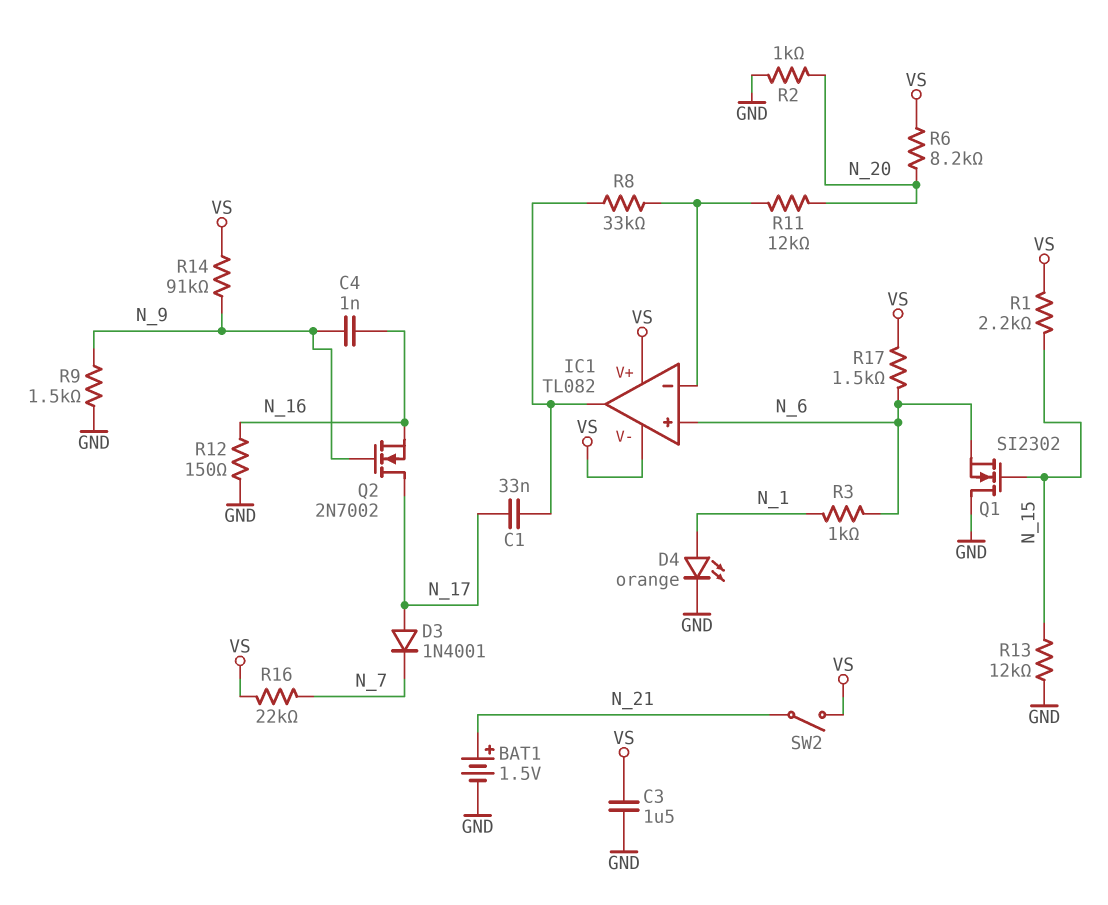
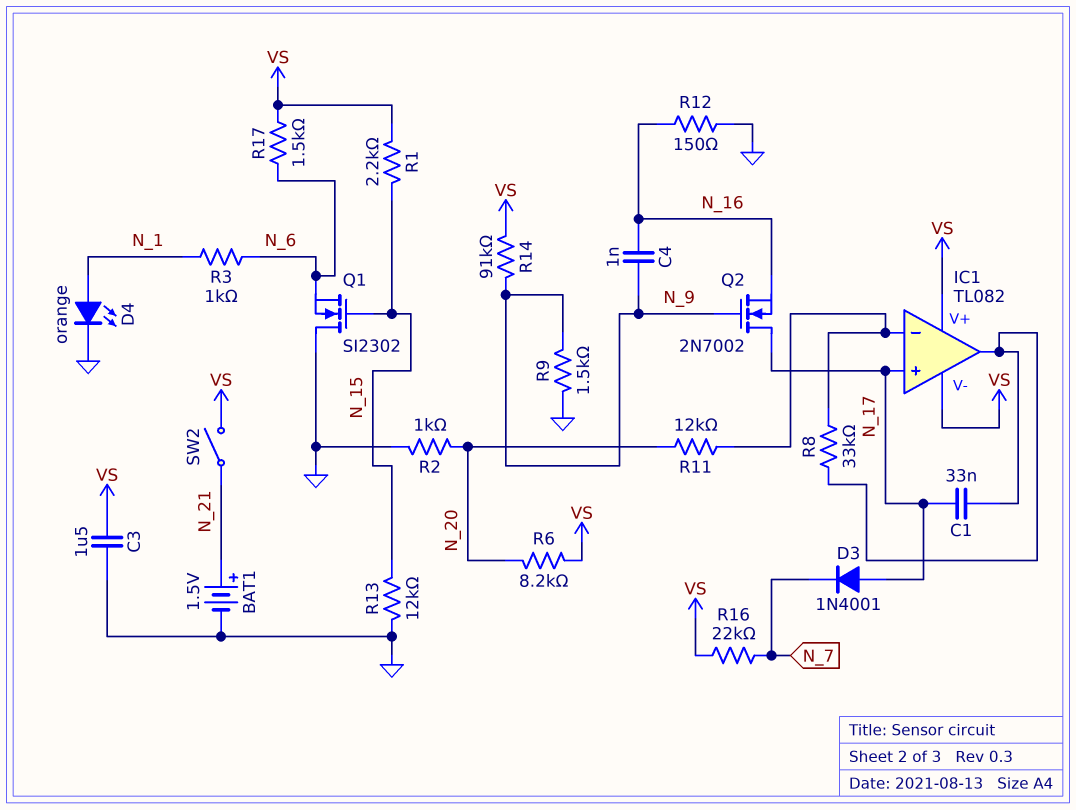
IC1 pin in+: N_6 -> N_17

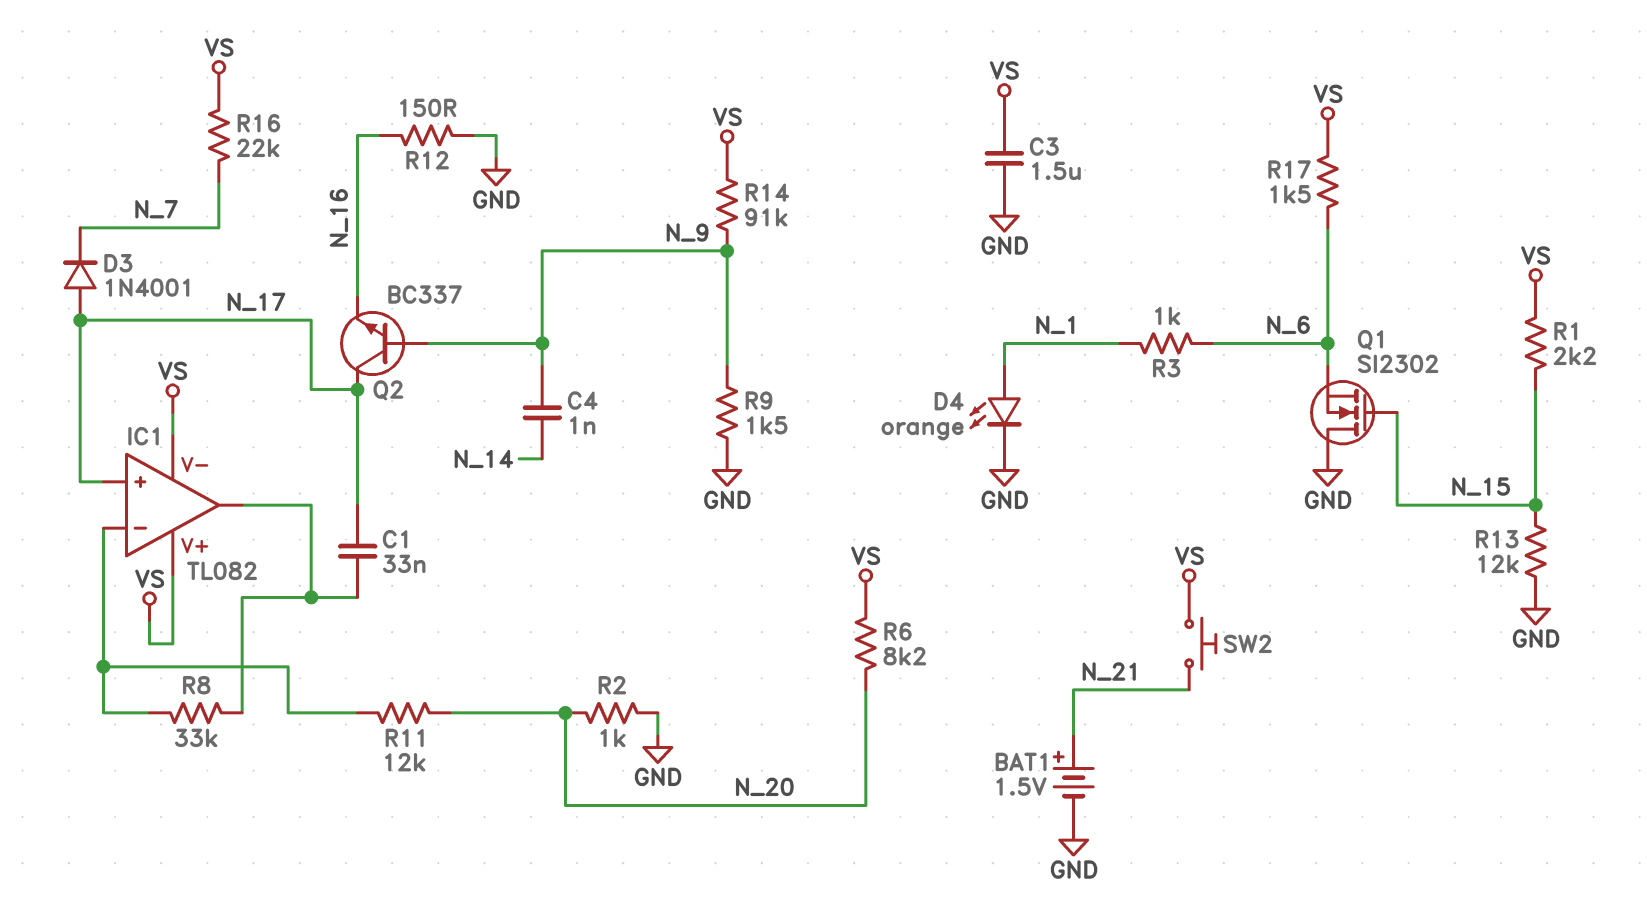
C4: 1nF (N_9, N_16) -> 1nF (N_9, N_14)
Q2: NMOS 2N7002 (G N_9, D N_17, S N_16) -> NPN BC337 (B N_9, C N_17, E N_16)
SW2: switch (N_21, VS) -> button (N_21, VS)

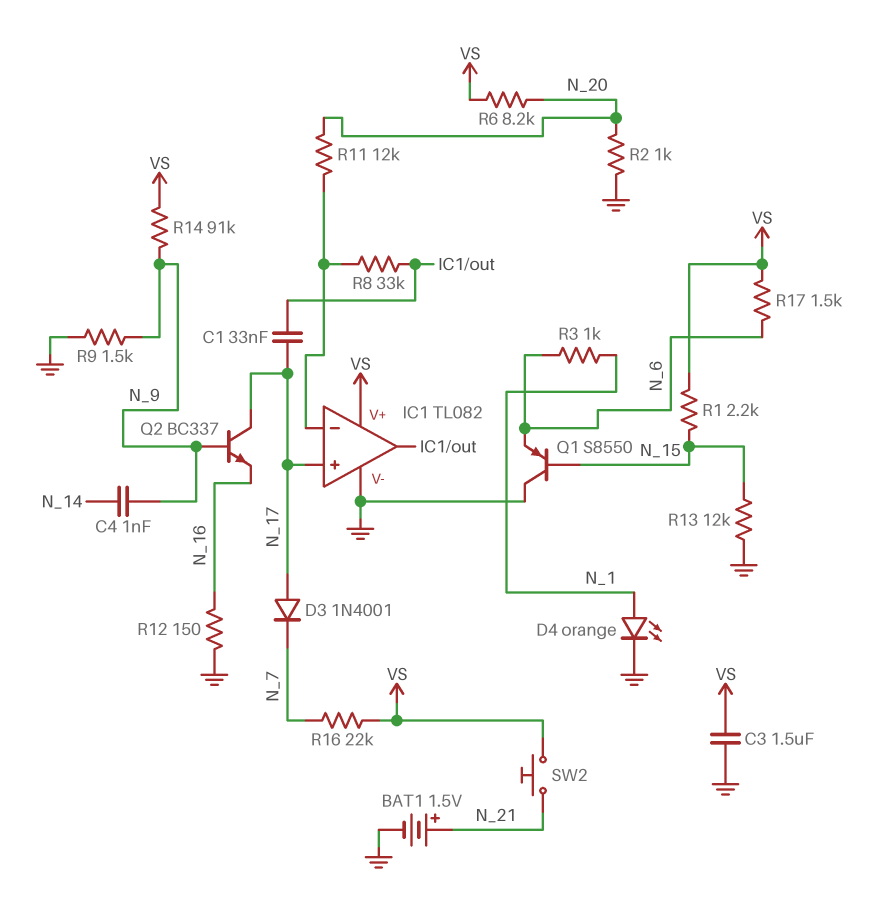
IC1 pin V-: VS -> GND
Q1: NMOS SI2302 (G N_15, D GND, S N_6) -> PNP S8550 (B N_15, C GND, E N_6)

